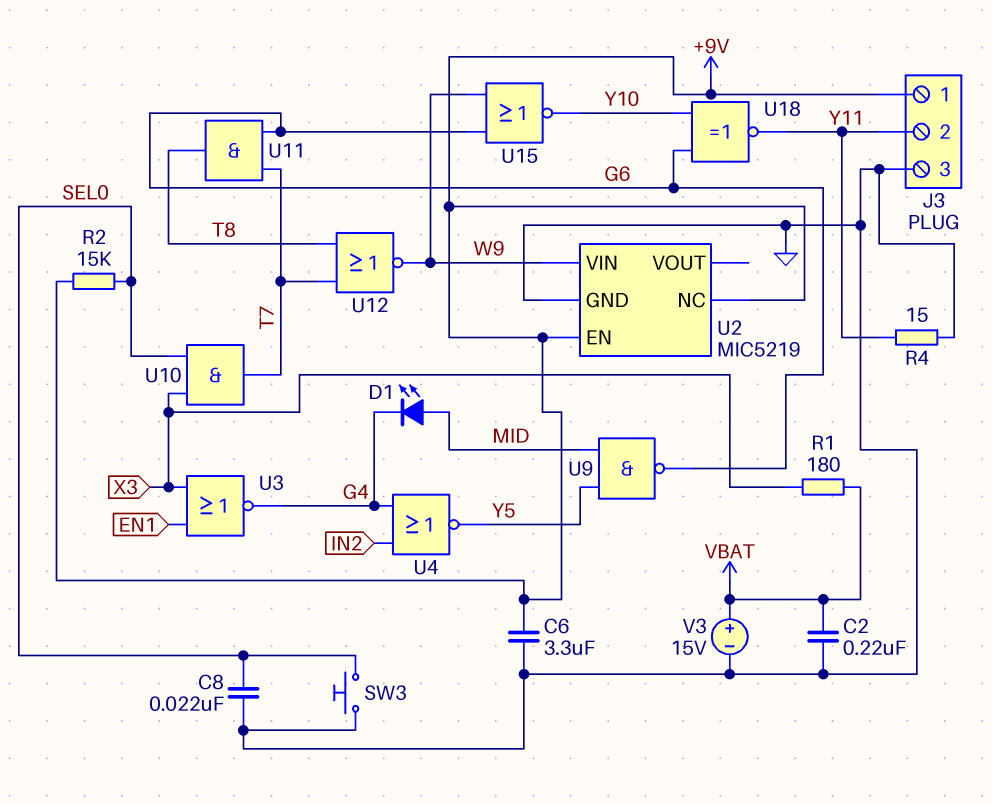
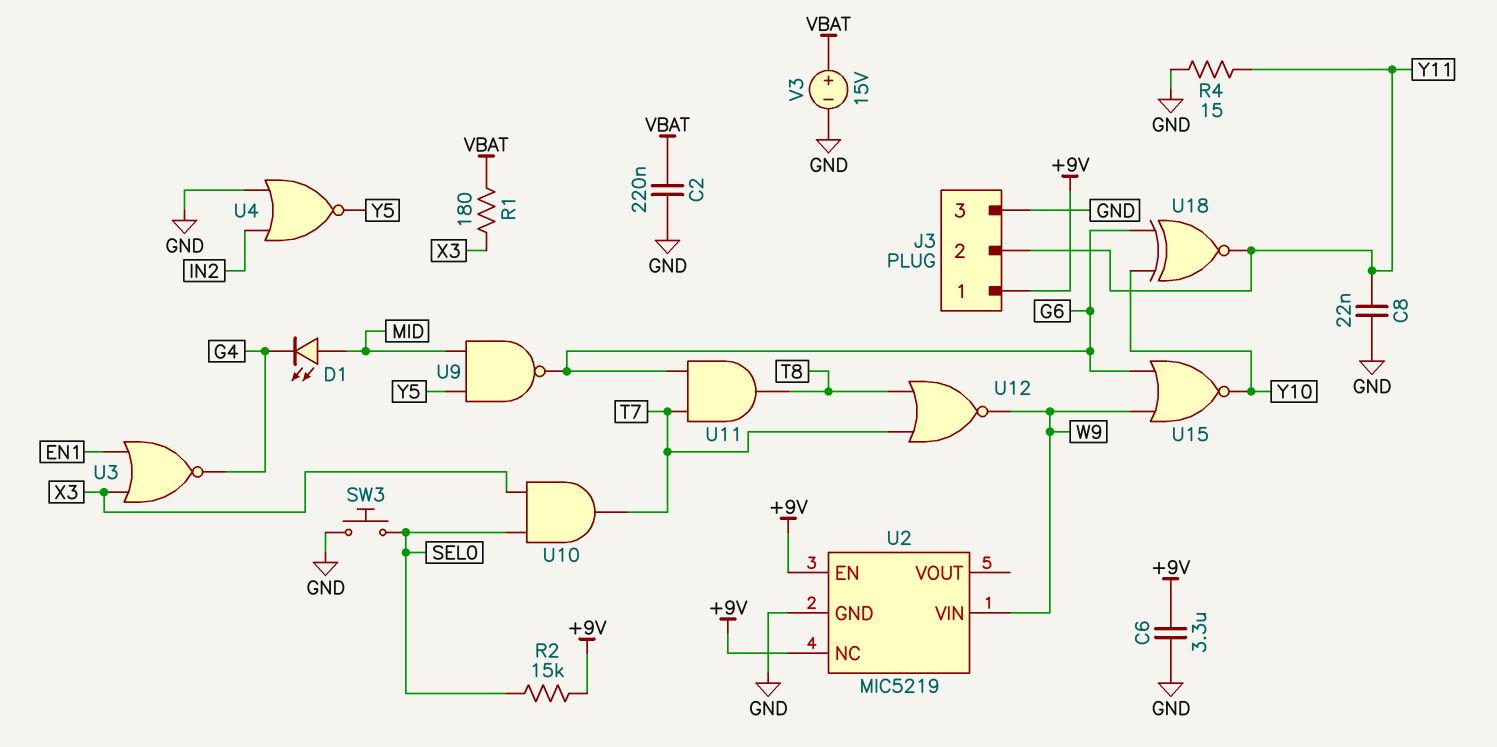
C8: 22nF (GND, SEL0) -> 22nF (GND, Y11)
U4: NOR (in G4, in IN2, out Y5) -> NOR (in GND, in IN2, out Y5)

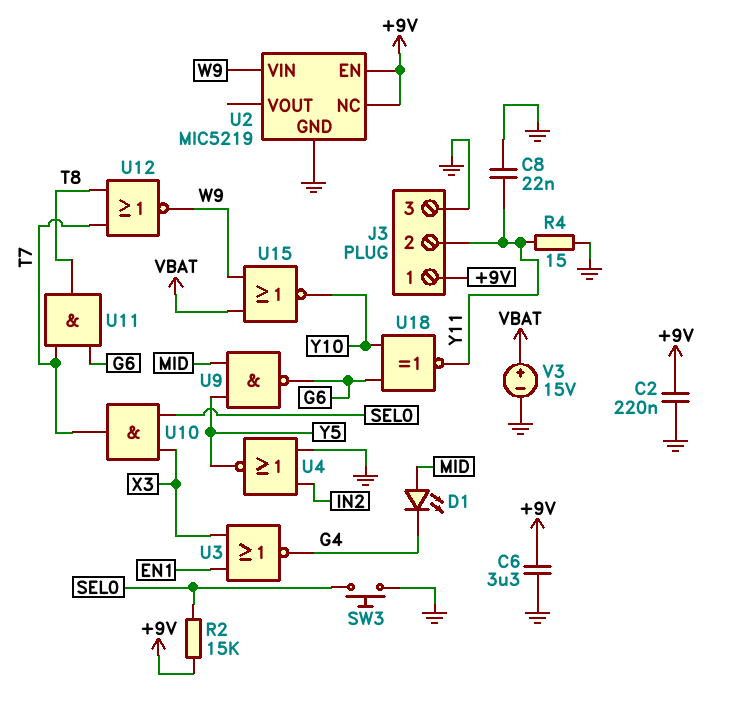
C2: 220nF (GND, VBAT) -> 220nF (+9V, GND)
R1: 180 (VBAT, X3) -> none
U15: NOR (in G6, in W9, out Y10) -> NOR (in VBAT, in W9, out Y10)

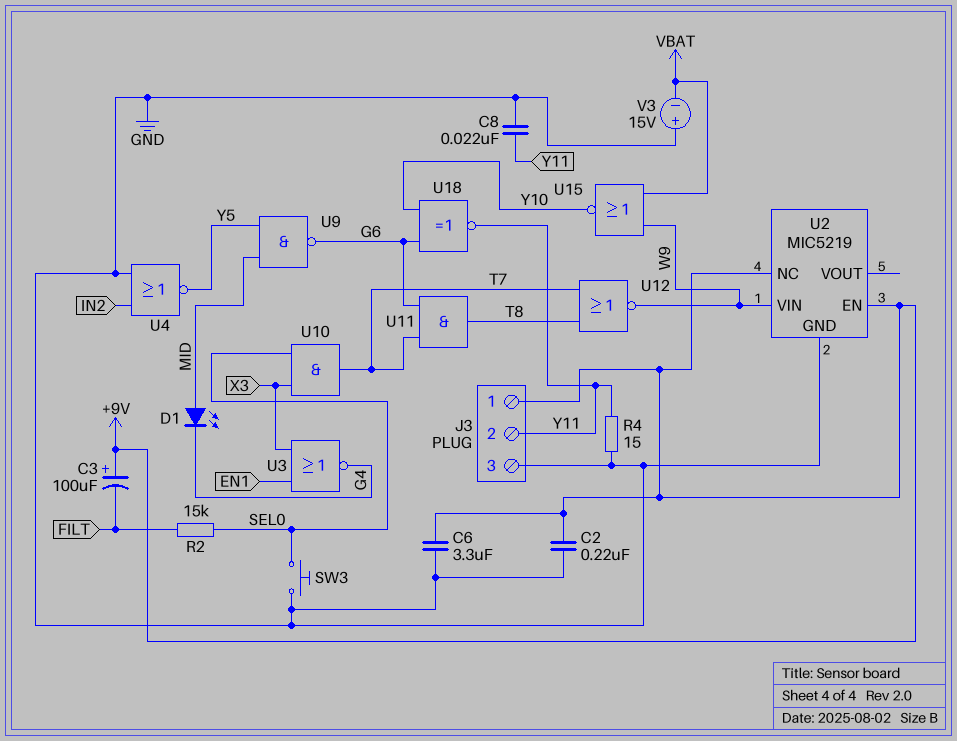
C3: none -> 100uF (plus +9V, minus FILT)
R2: 15k (+9V, SEL0) -> 15k (FILT, SEL0)
V3: 15V (plus VBAT, minus GND) -> 15V (plus GND, minus VBAT)

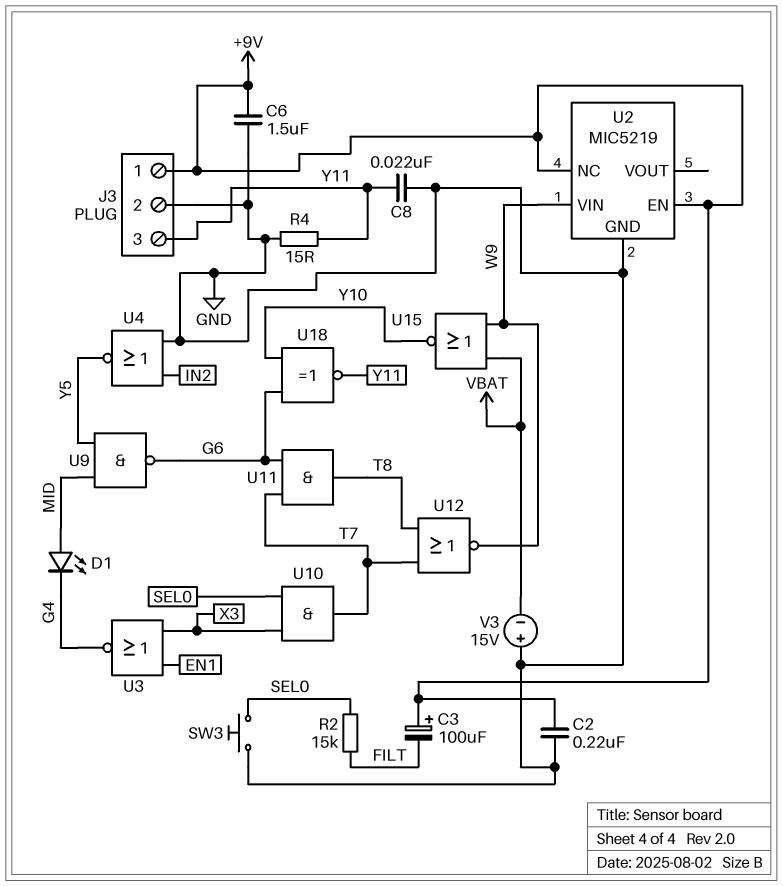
C6: 3.3uF (+9V, GND) -> 1.5uF (+9V, GND)
J3 pin 2: Y11 -> GND
J3 pin 3: GND -> Y11

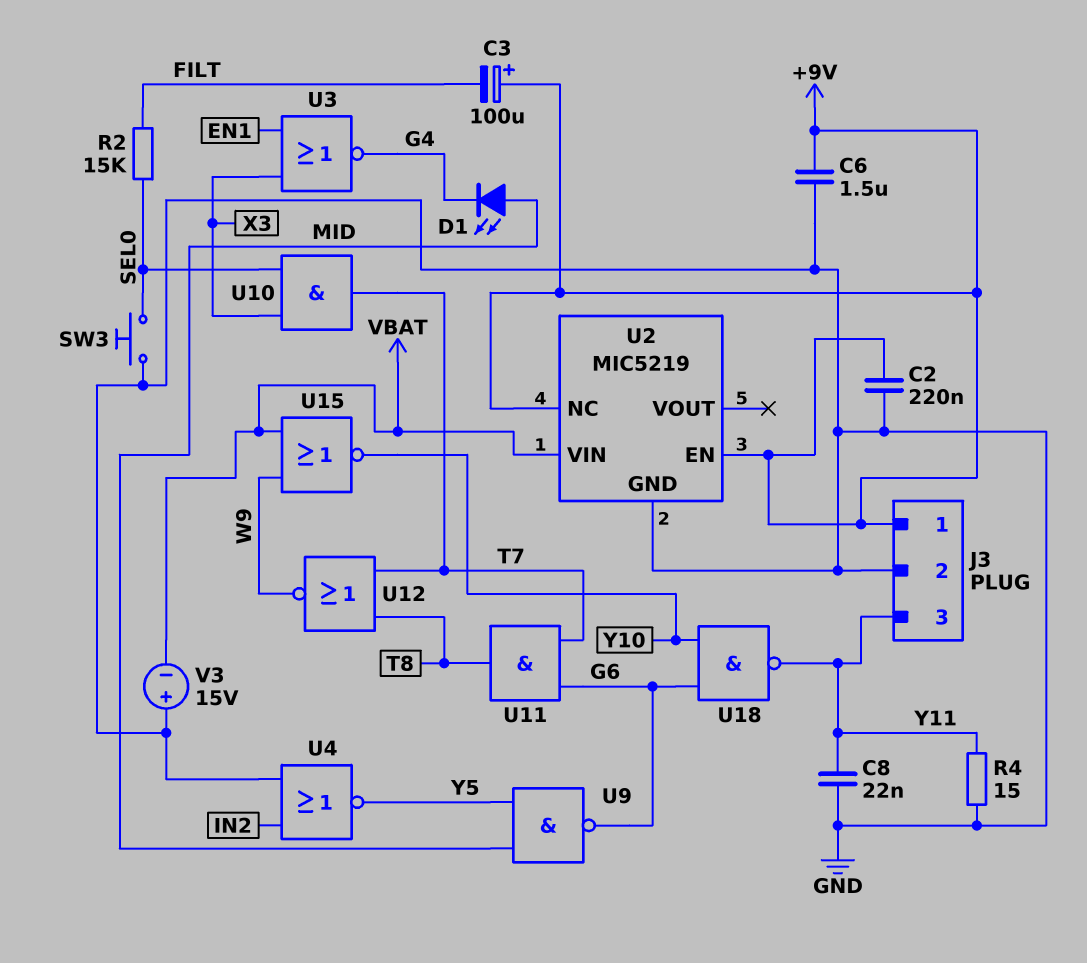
U2 pin VIN: W9 -> VBAT
U18: XNOR (in G6, in Y10, out Y11) -> NAND (in G6, in Y10, out Y11)

